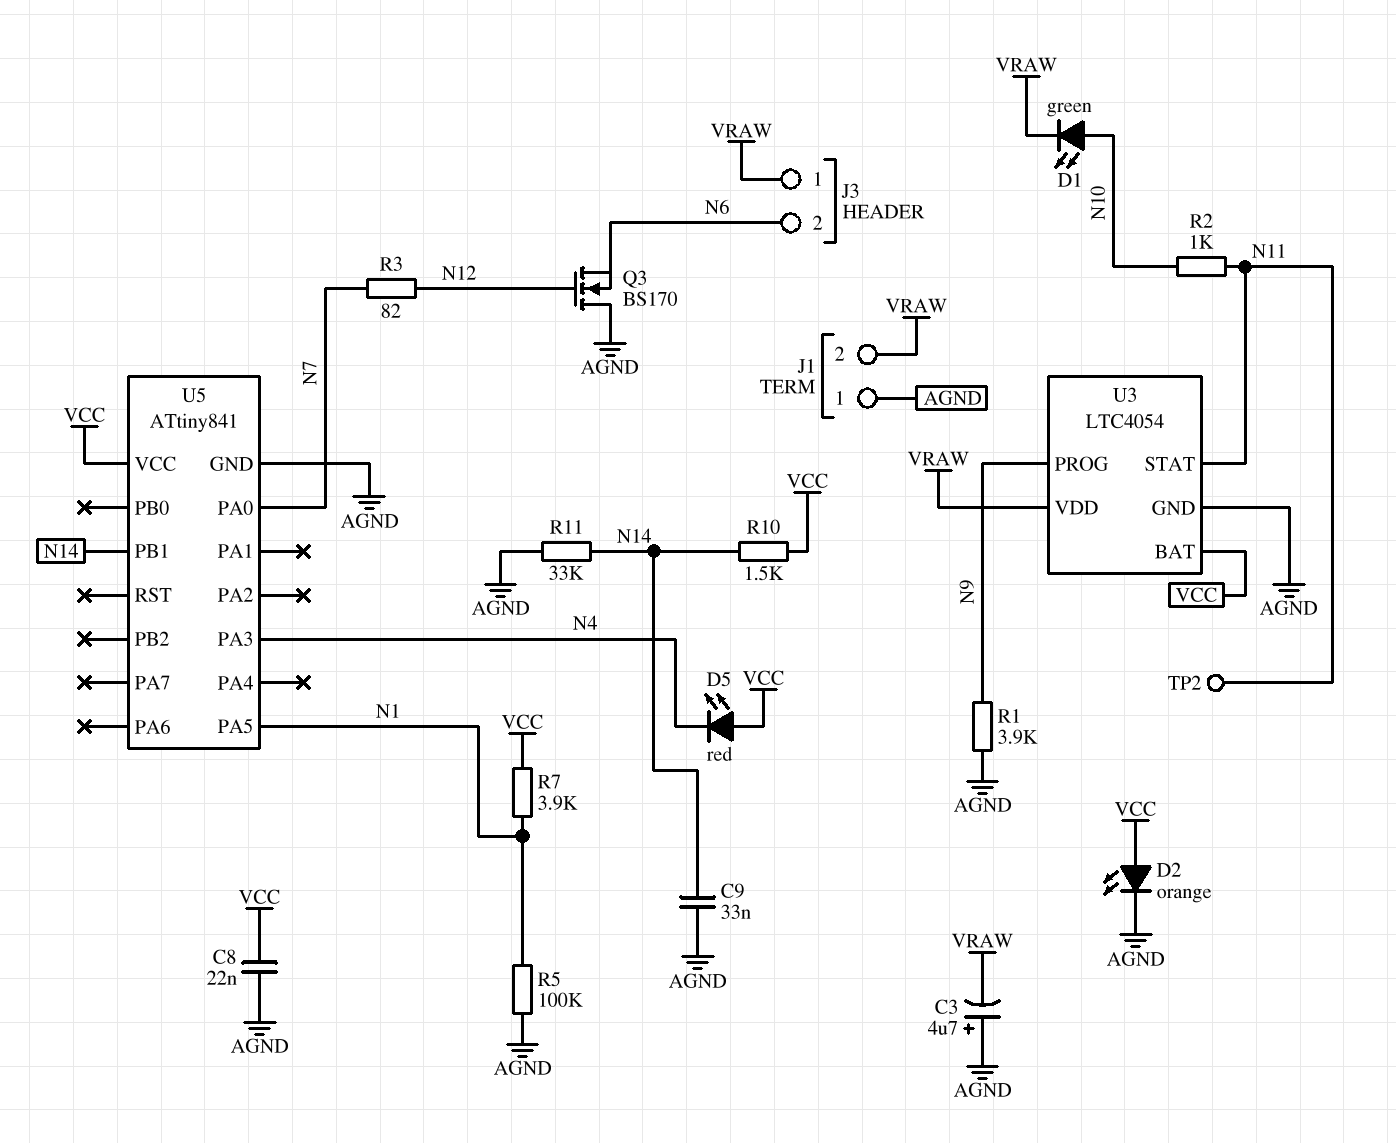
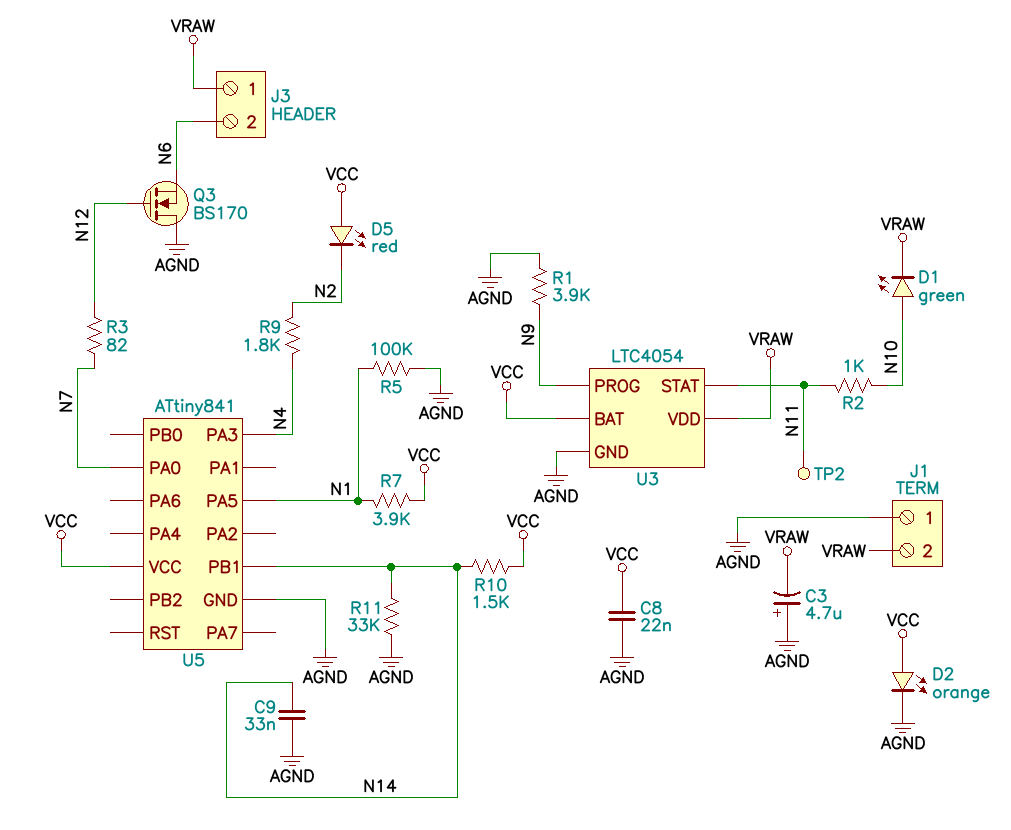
D5: LED red (A VCC, K N4) -> LED red (A VCC, K N2)
R9: none -> 1.8k (N2, N4)

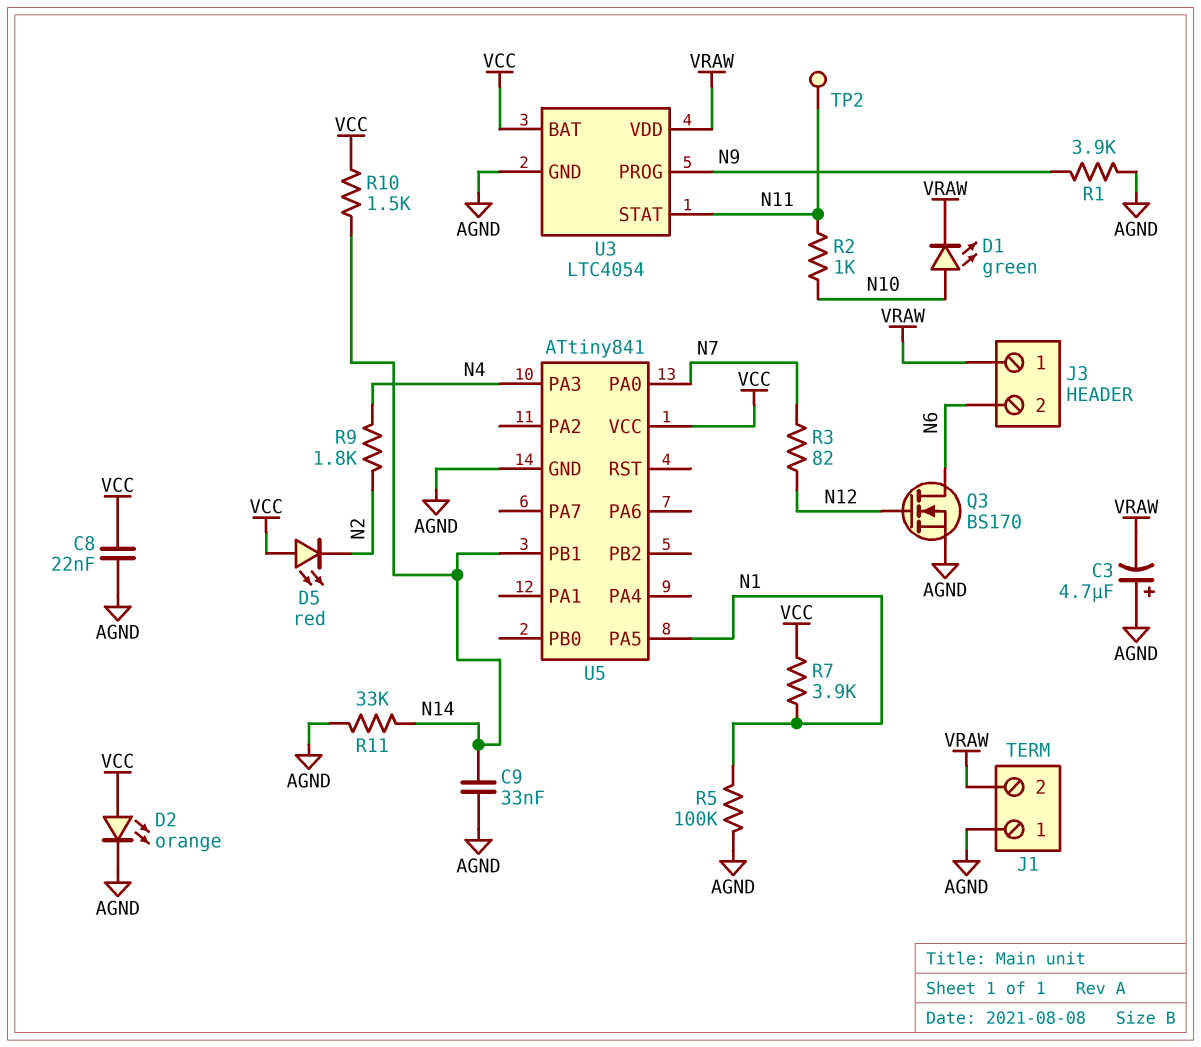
Q3: NMOS BS170 (G N12, D AGND, S N6) -> NMOS BS170 (G N12, D N6, S AGND)

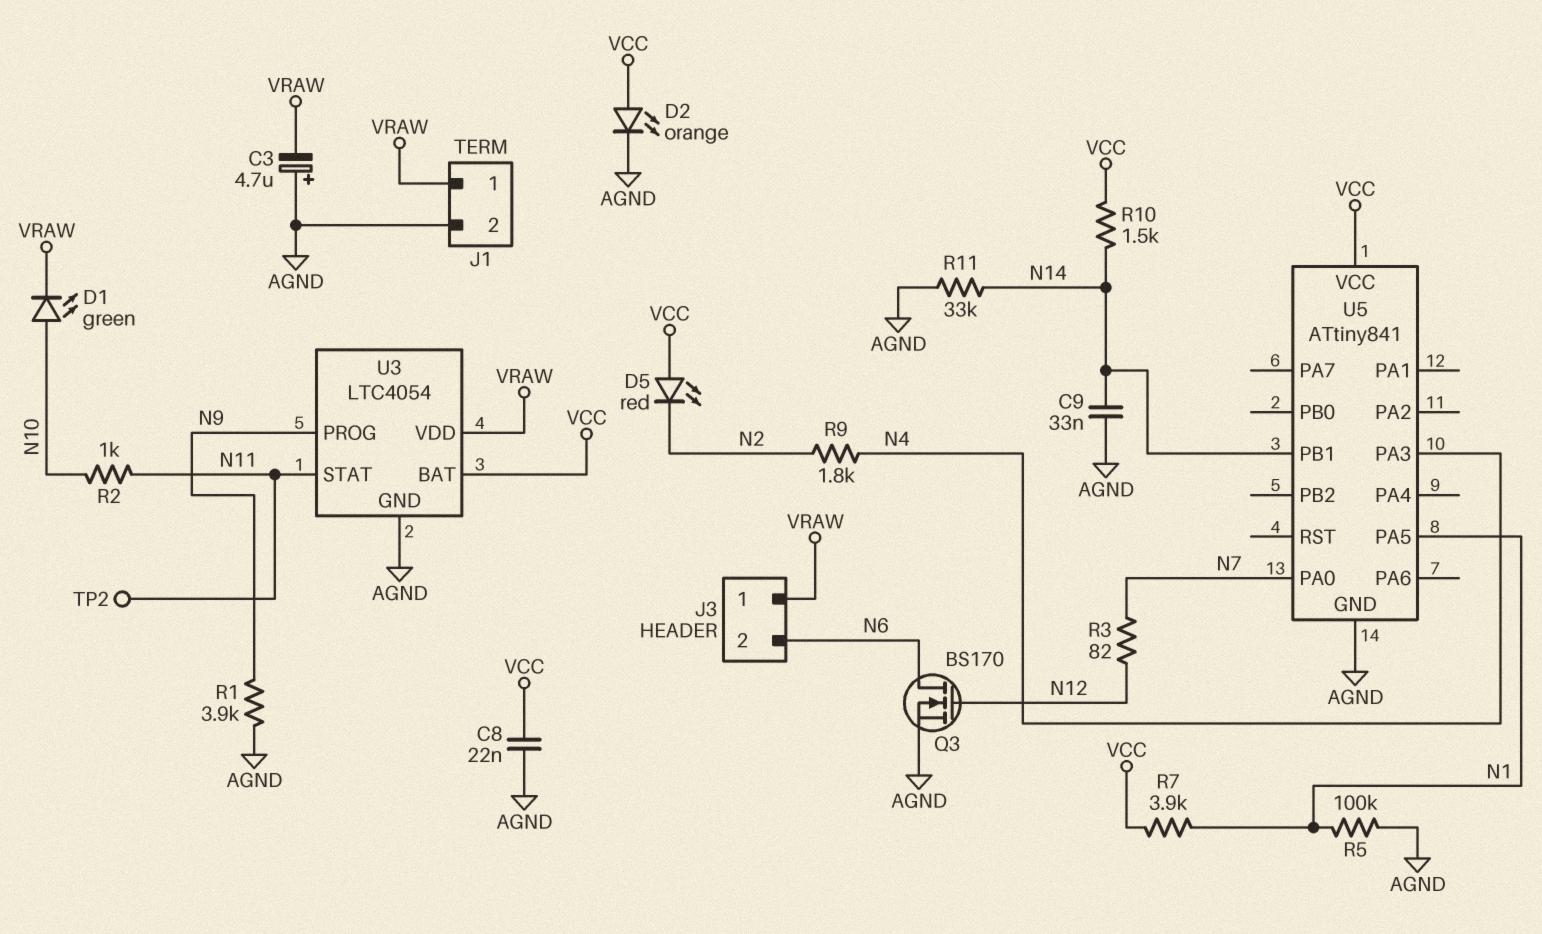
J1 pin 1: AGND -> VRAW
J1 pin 2: VRAW -> AGND

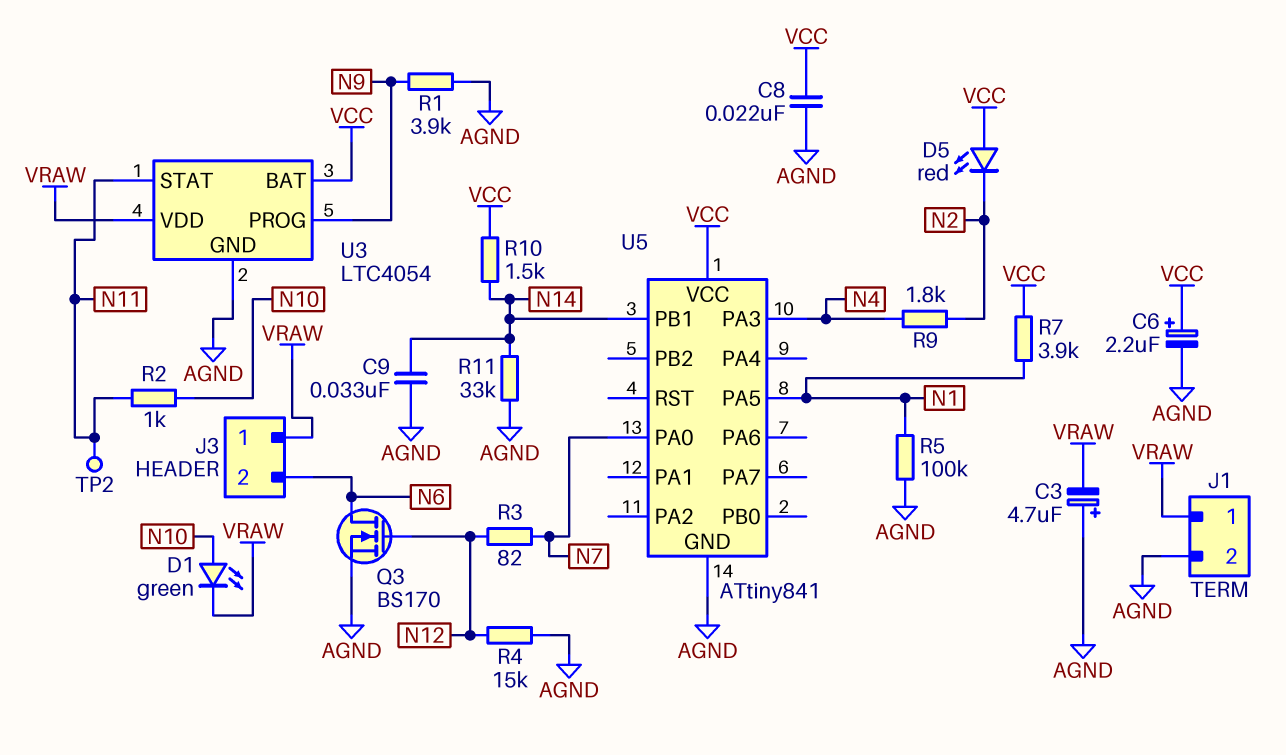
C6: none -> 2.2uF (plus VCC, minus AGND)
D2: LED orange (A VCC, K AGND) -> none
R4: none -> 15k (AGND, N12)

